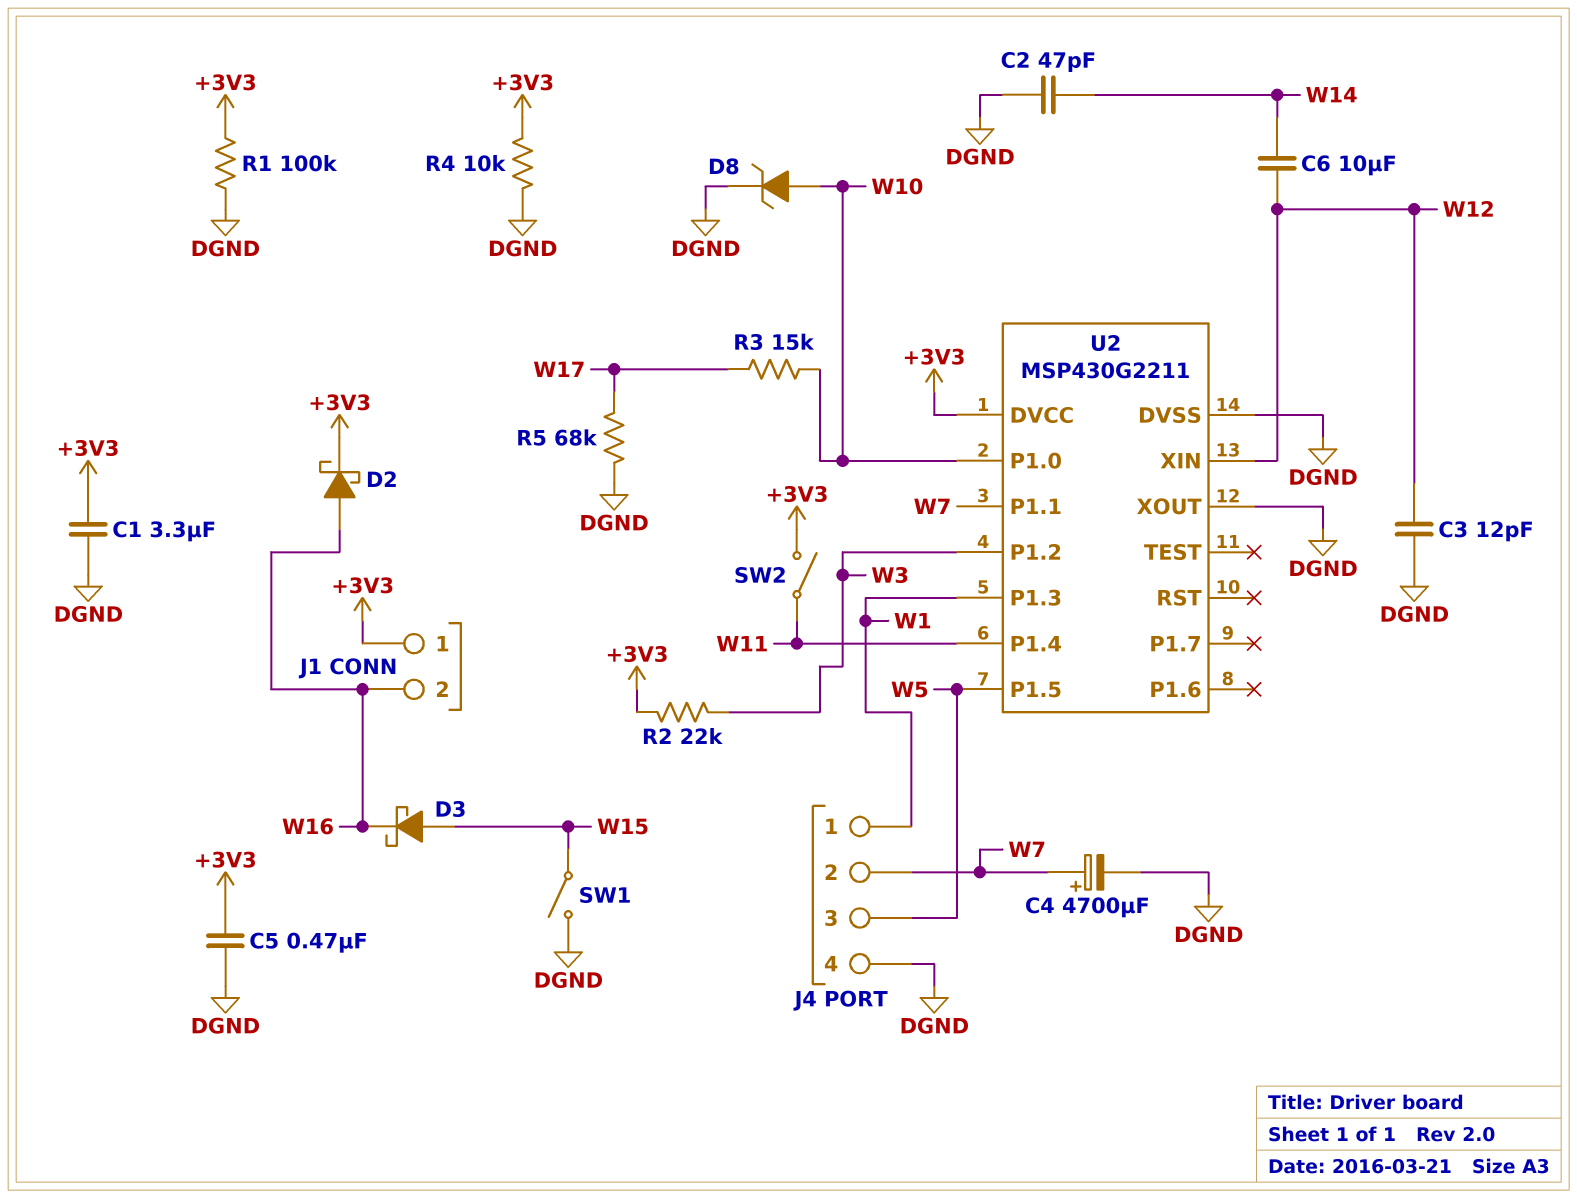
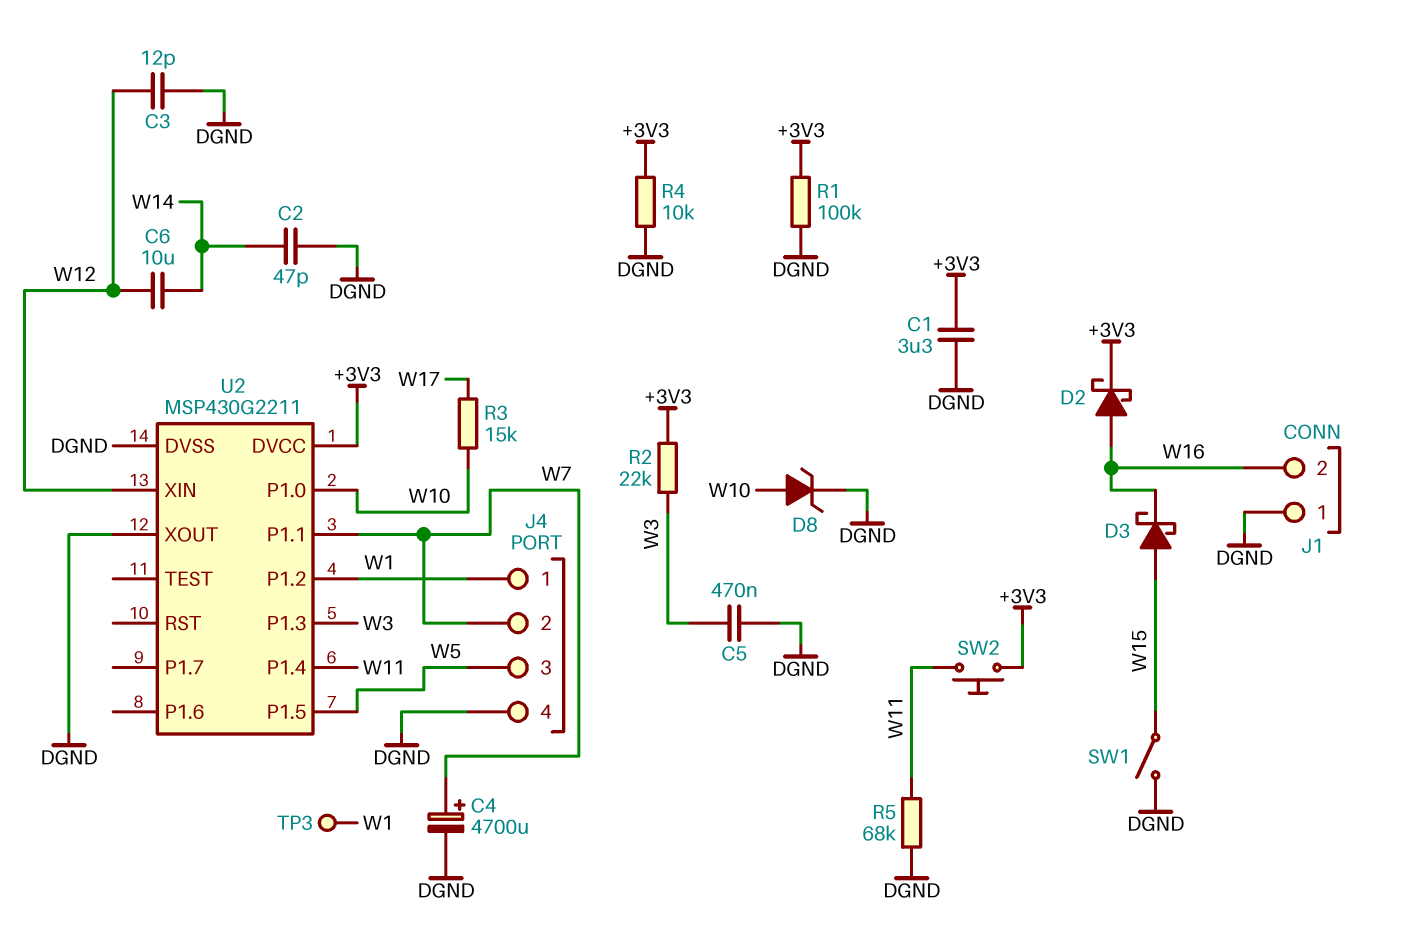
C5: 470nF (+3V3, DGND) -> 470nF (DGND, W3)
J1 pin 1: +3V3 -> DGND
R5: 68k (DGND, W17) -> 68k (DGND, W11)
SW2: switch (+3V3, W11) -> button (+3V3, W11)
TP3: none -> test point (W1)
U2 pin P1.2: W3 -> W1
U2 pin P1.3: W1 -> W3

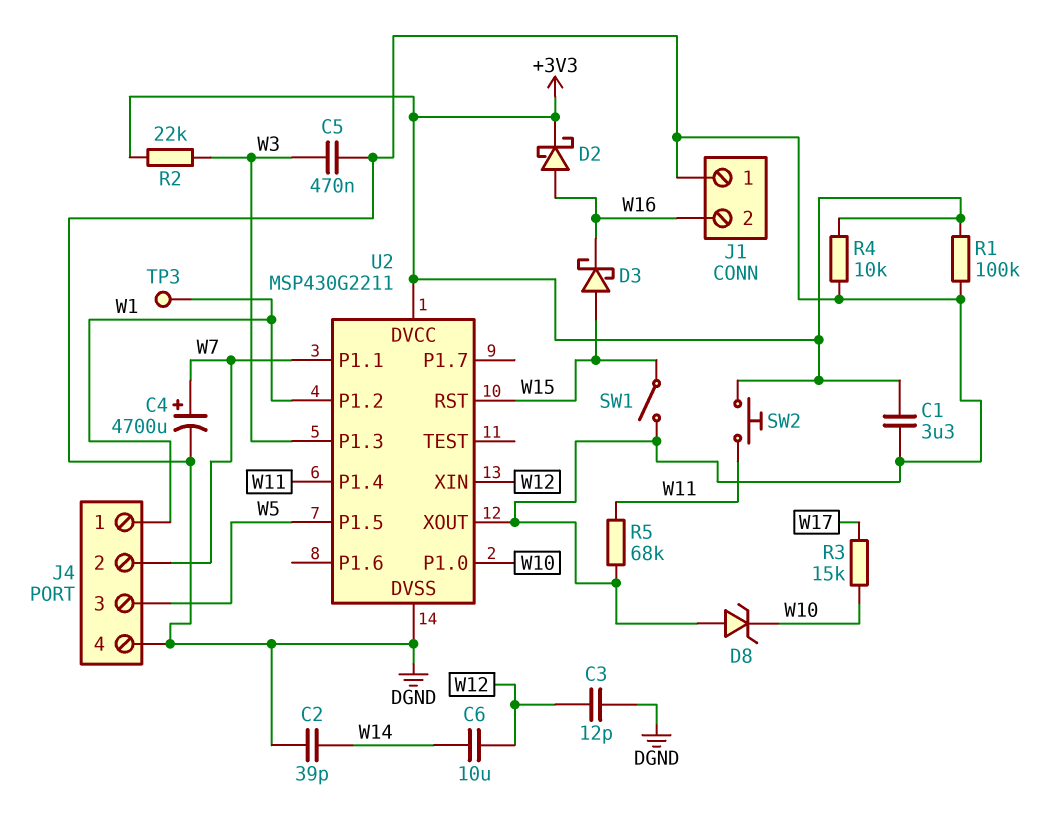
C2: 47pF (DGND, W14) -> 39pF (DGND, W14)
D8: zener (A W10, K DGND) -> zener (A DGND, K W10)
U2 pin RST: none -> W15

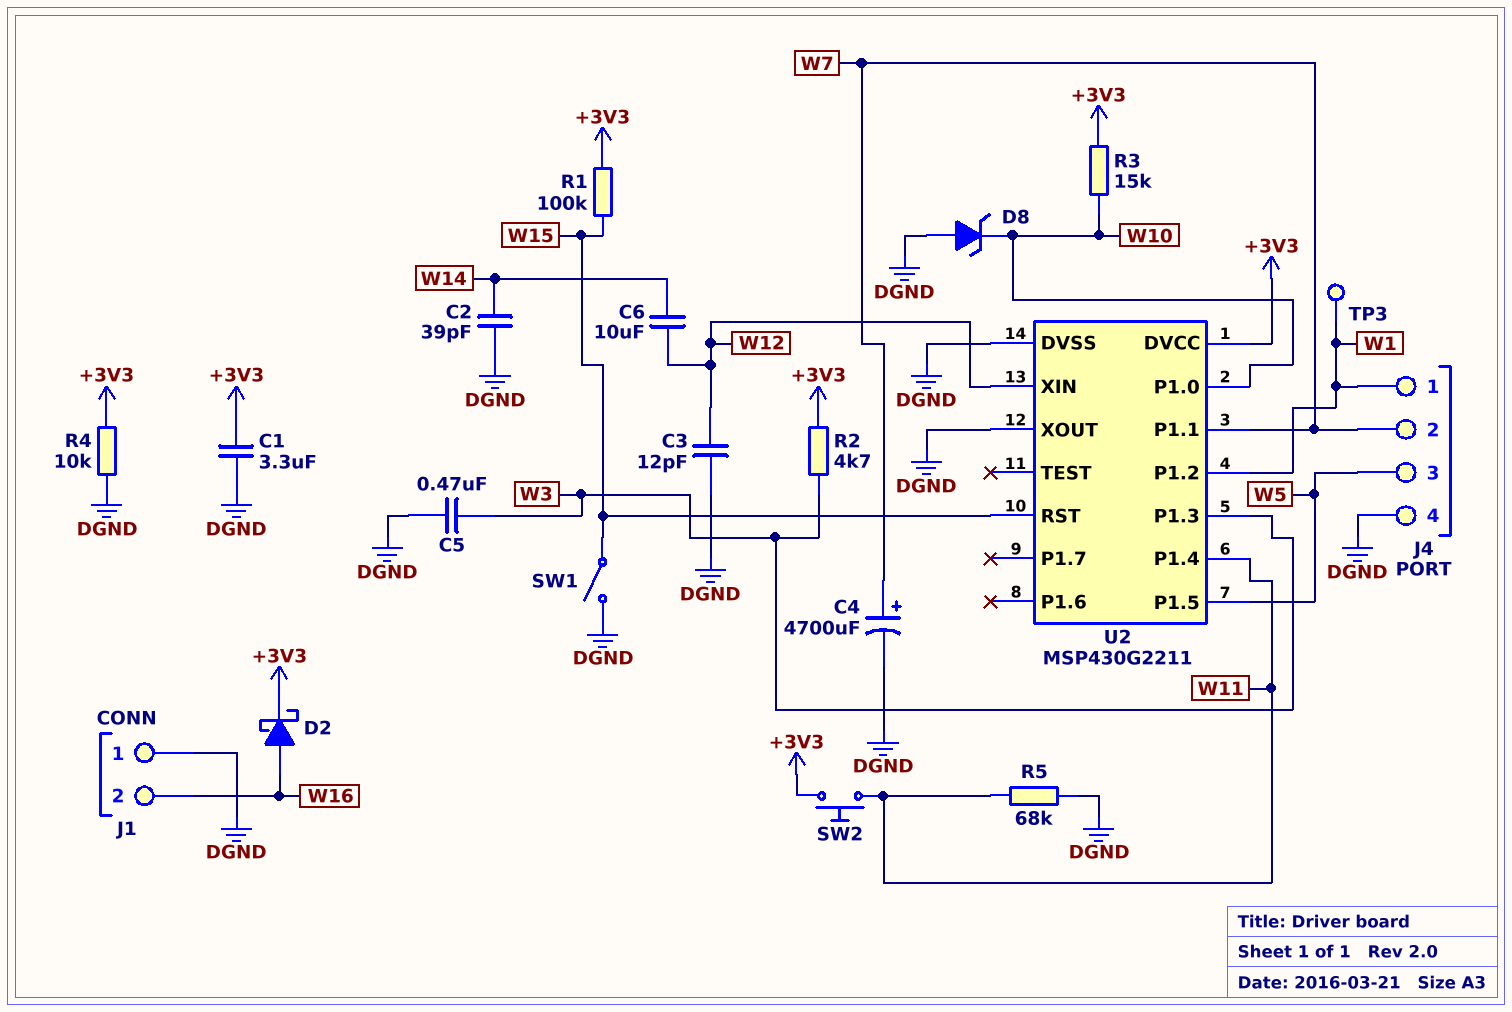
D3: schottky (A W15, K W16) -> none
R1: 100k (+3V3, DGND) -> 100k (+3V3, W15)
R2: 22k (+3V3, W3) -> 4.7k (+3V3, W3)
R3: 15k (W10, W17) -> 15k (+3V3, W10)

